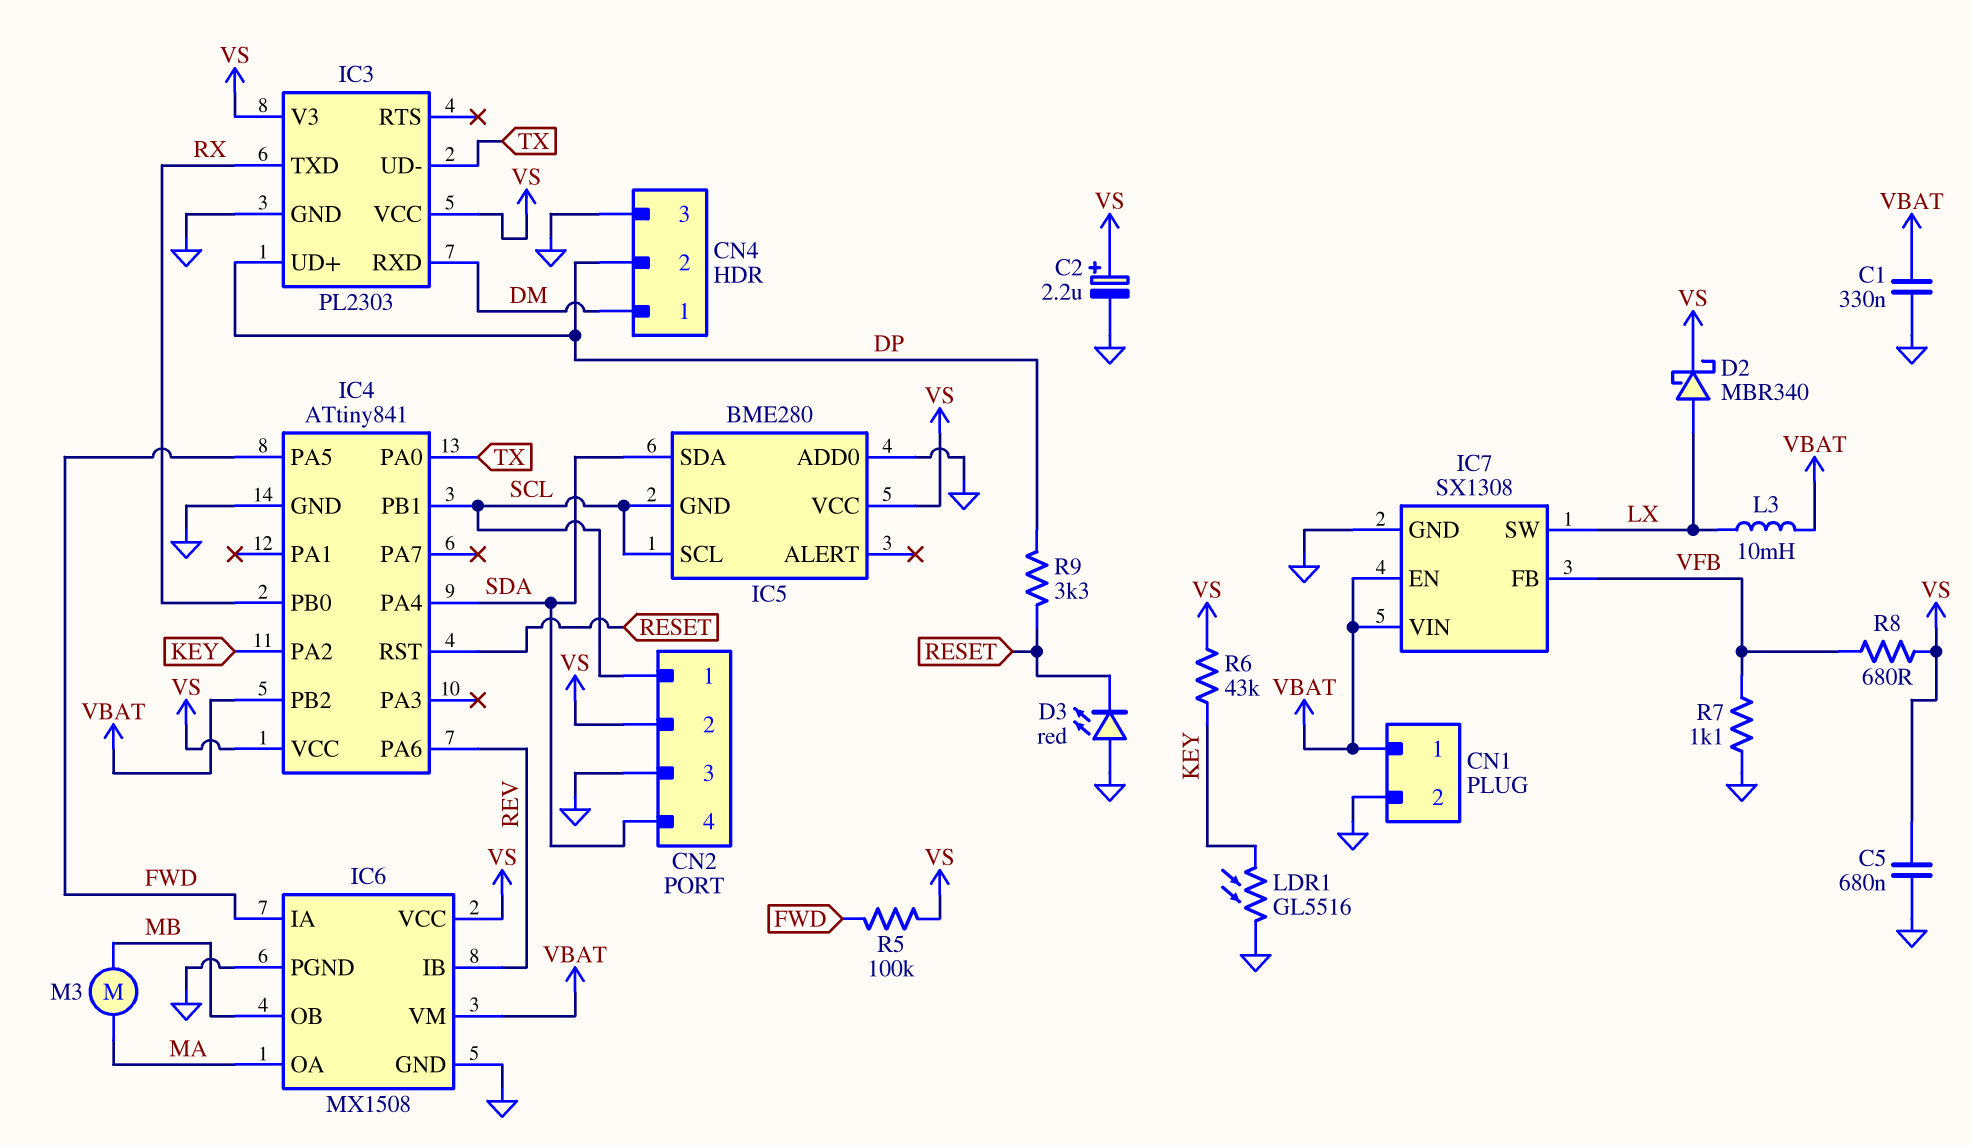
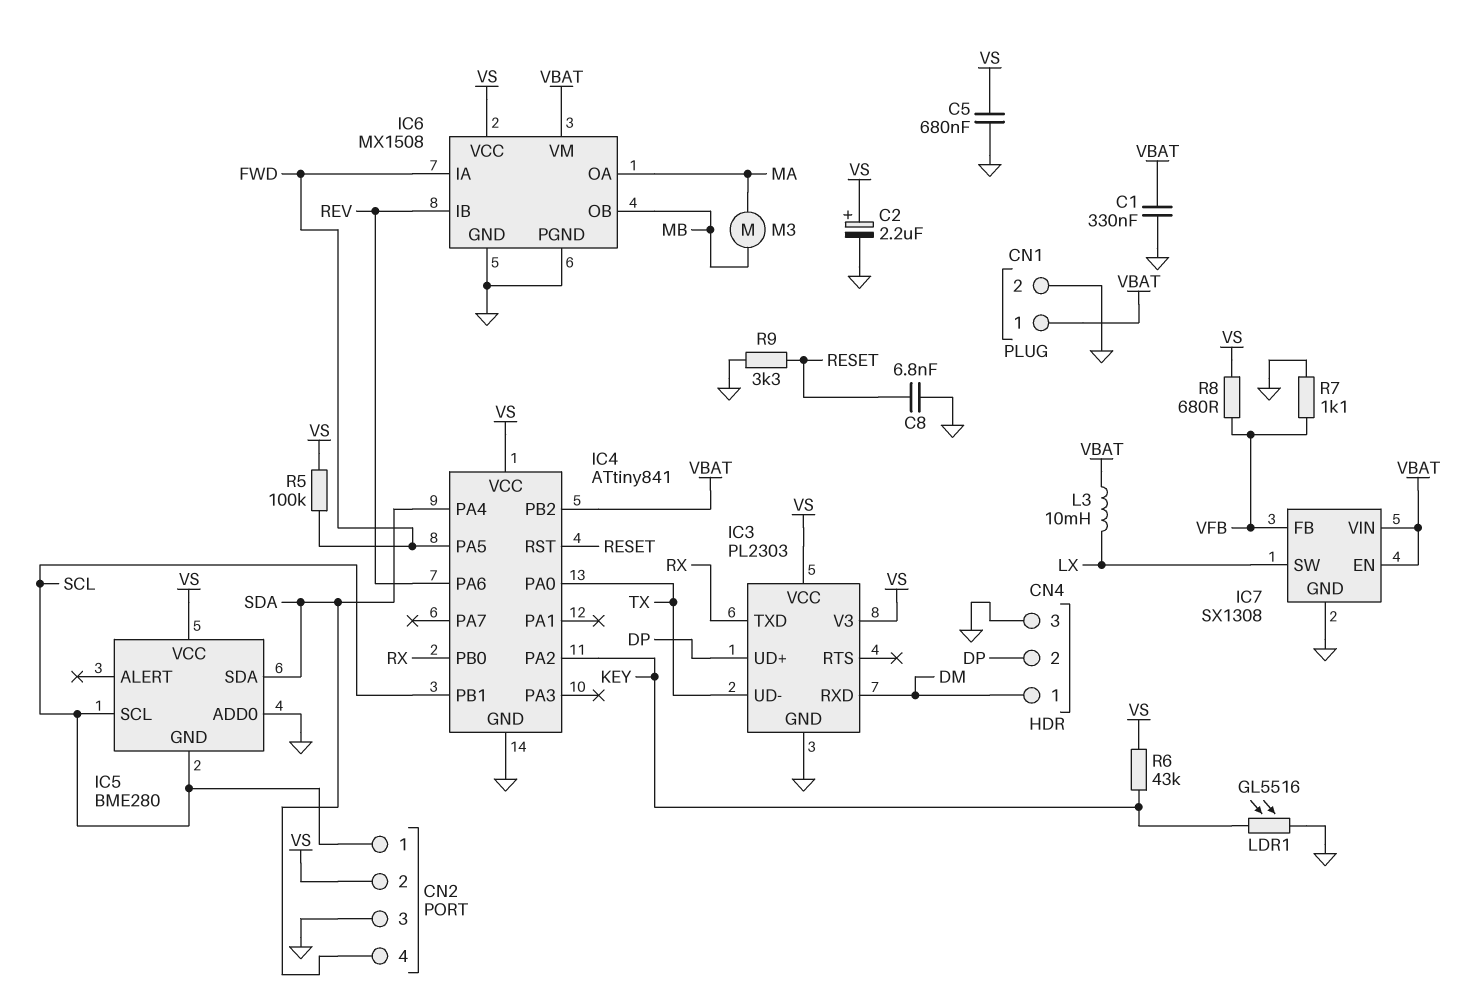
C8: none -> 6.8nF (GND, RESET)
D2: schottky MBR340 (A LX, K VS) -> none
D3: LED red (A GND, K RESET) -> none
R9: 3.3k (DP, RESET) -> 3.3k (GND, RESET)

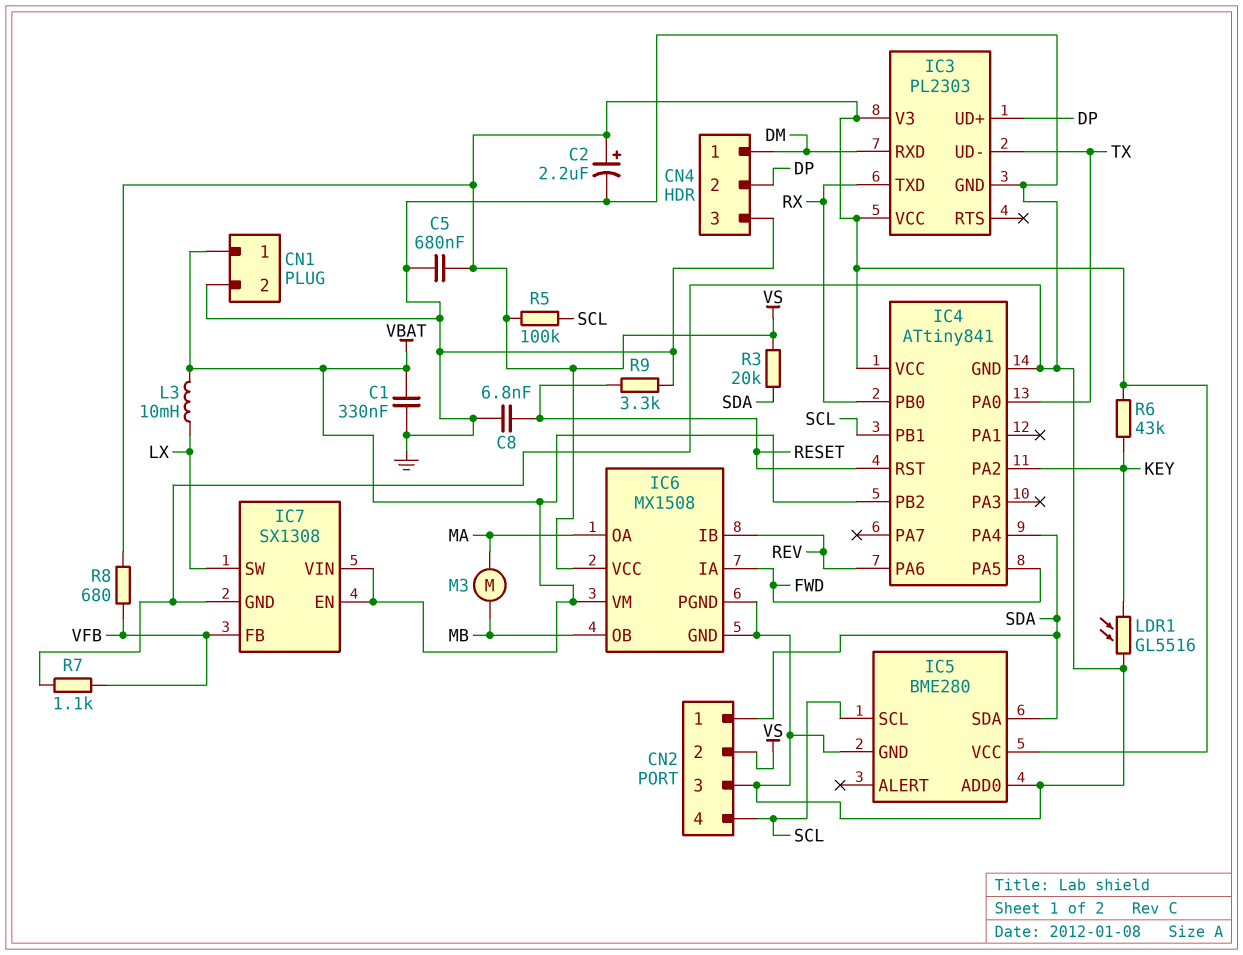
CN2 pin 1: SCL -> SDA
CN2 pin 4: SDA -> SCL
IC5 pin GND: SCL -> GND
R3: none -> 20k (SDA, VS)
R5: 100k (FWD, VS) -> 100k (SCL, VS)

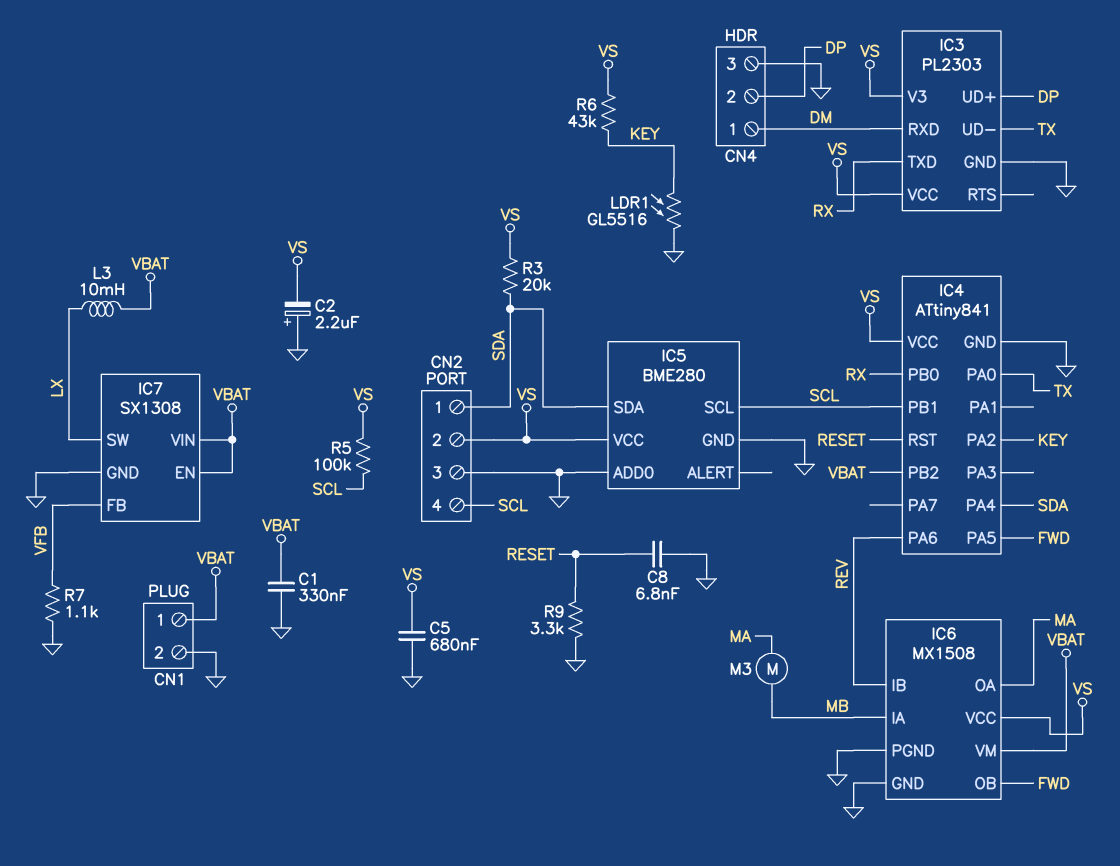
C2: 2.2uF (plus VS, minus GND) -> 2.2uF (plus GND, minus VS)
IC6 pin IA: FWD -> MB
IC6 pin OB: MB -> FWD
R8: 680 (VFB, VS) -> none

